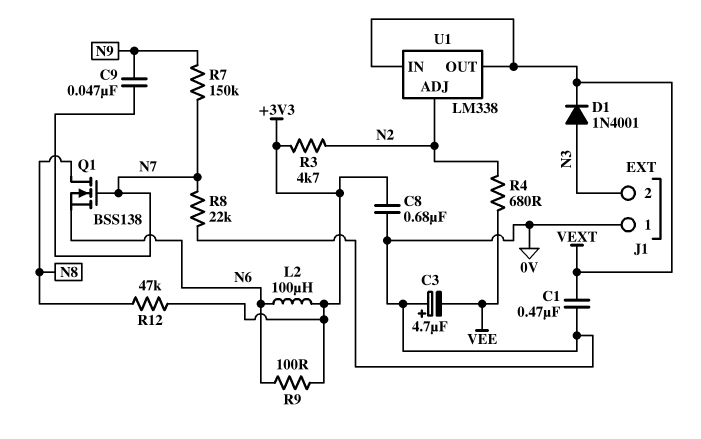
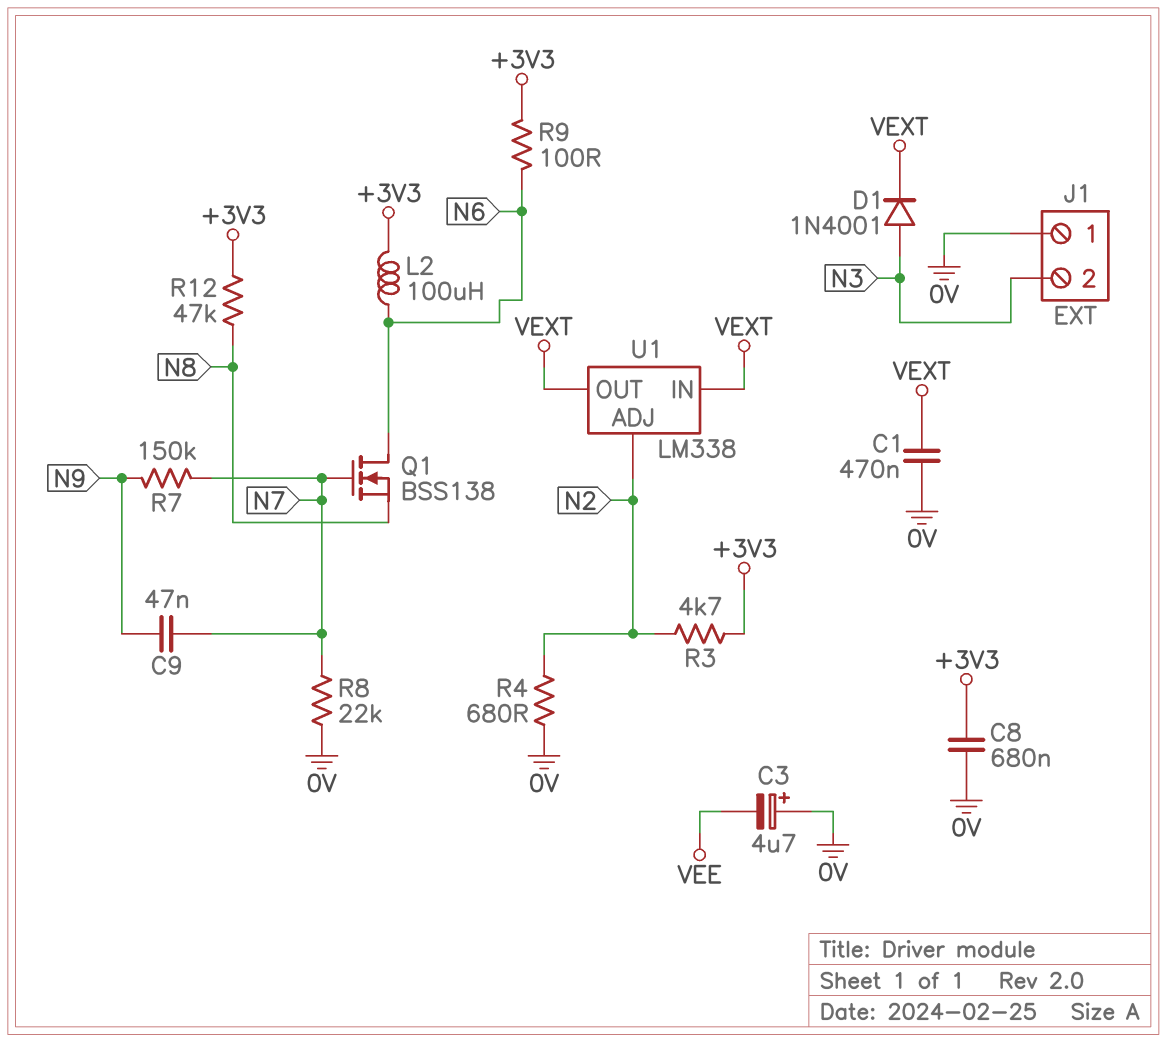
Q1: NMOS BSS138 (G N7, D N8, S N6) -> NMOS BSS138 (G N7, D N6, S N8)
R4: 680 (N2, VEE) -> 680 (0V, N2)

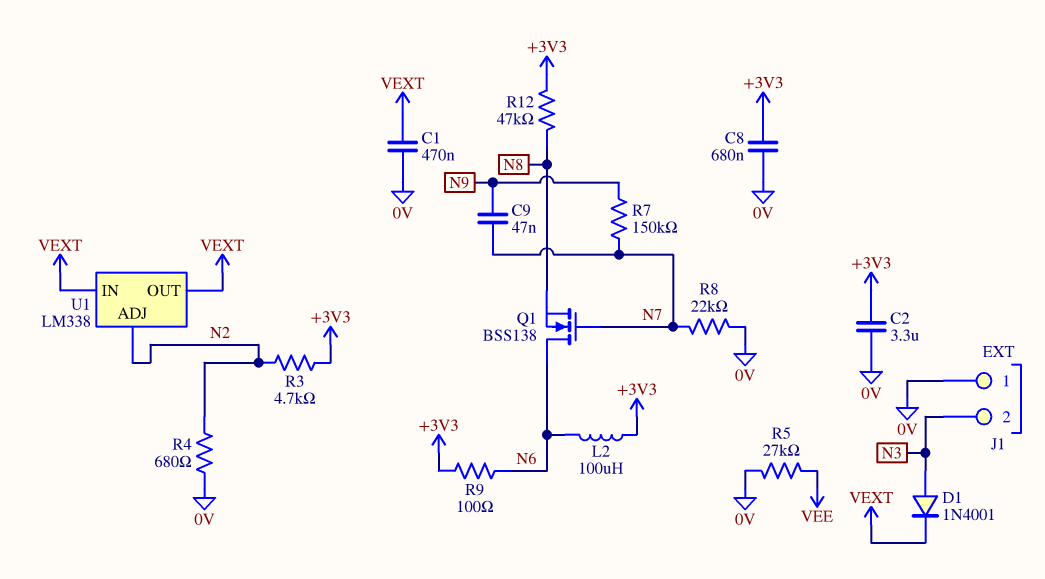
C2: none -> 3.3uF (+3V3, 0V)
C3: 4.7uF (plus 0V, minus VEE) -> none
R5: none -> 27k (0V, VEE)

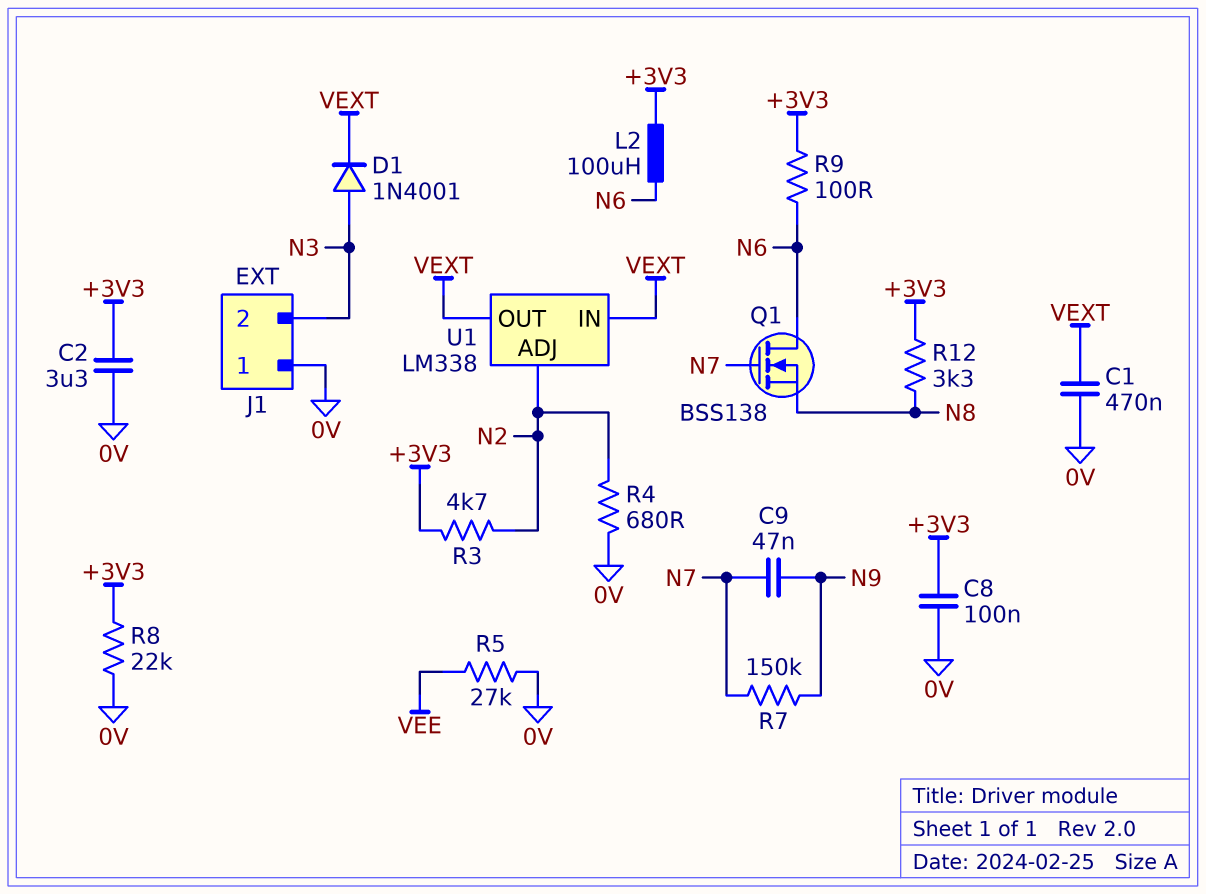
C8: 680nF (+3V3, 0V) -> 100nF (+3V3, 0V)
R8: 22k (0V, N7) -> 22k (+3V3, 0V)
R12: 47k (+3V3, N8) -> 3.3k (+3V3, N8)

